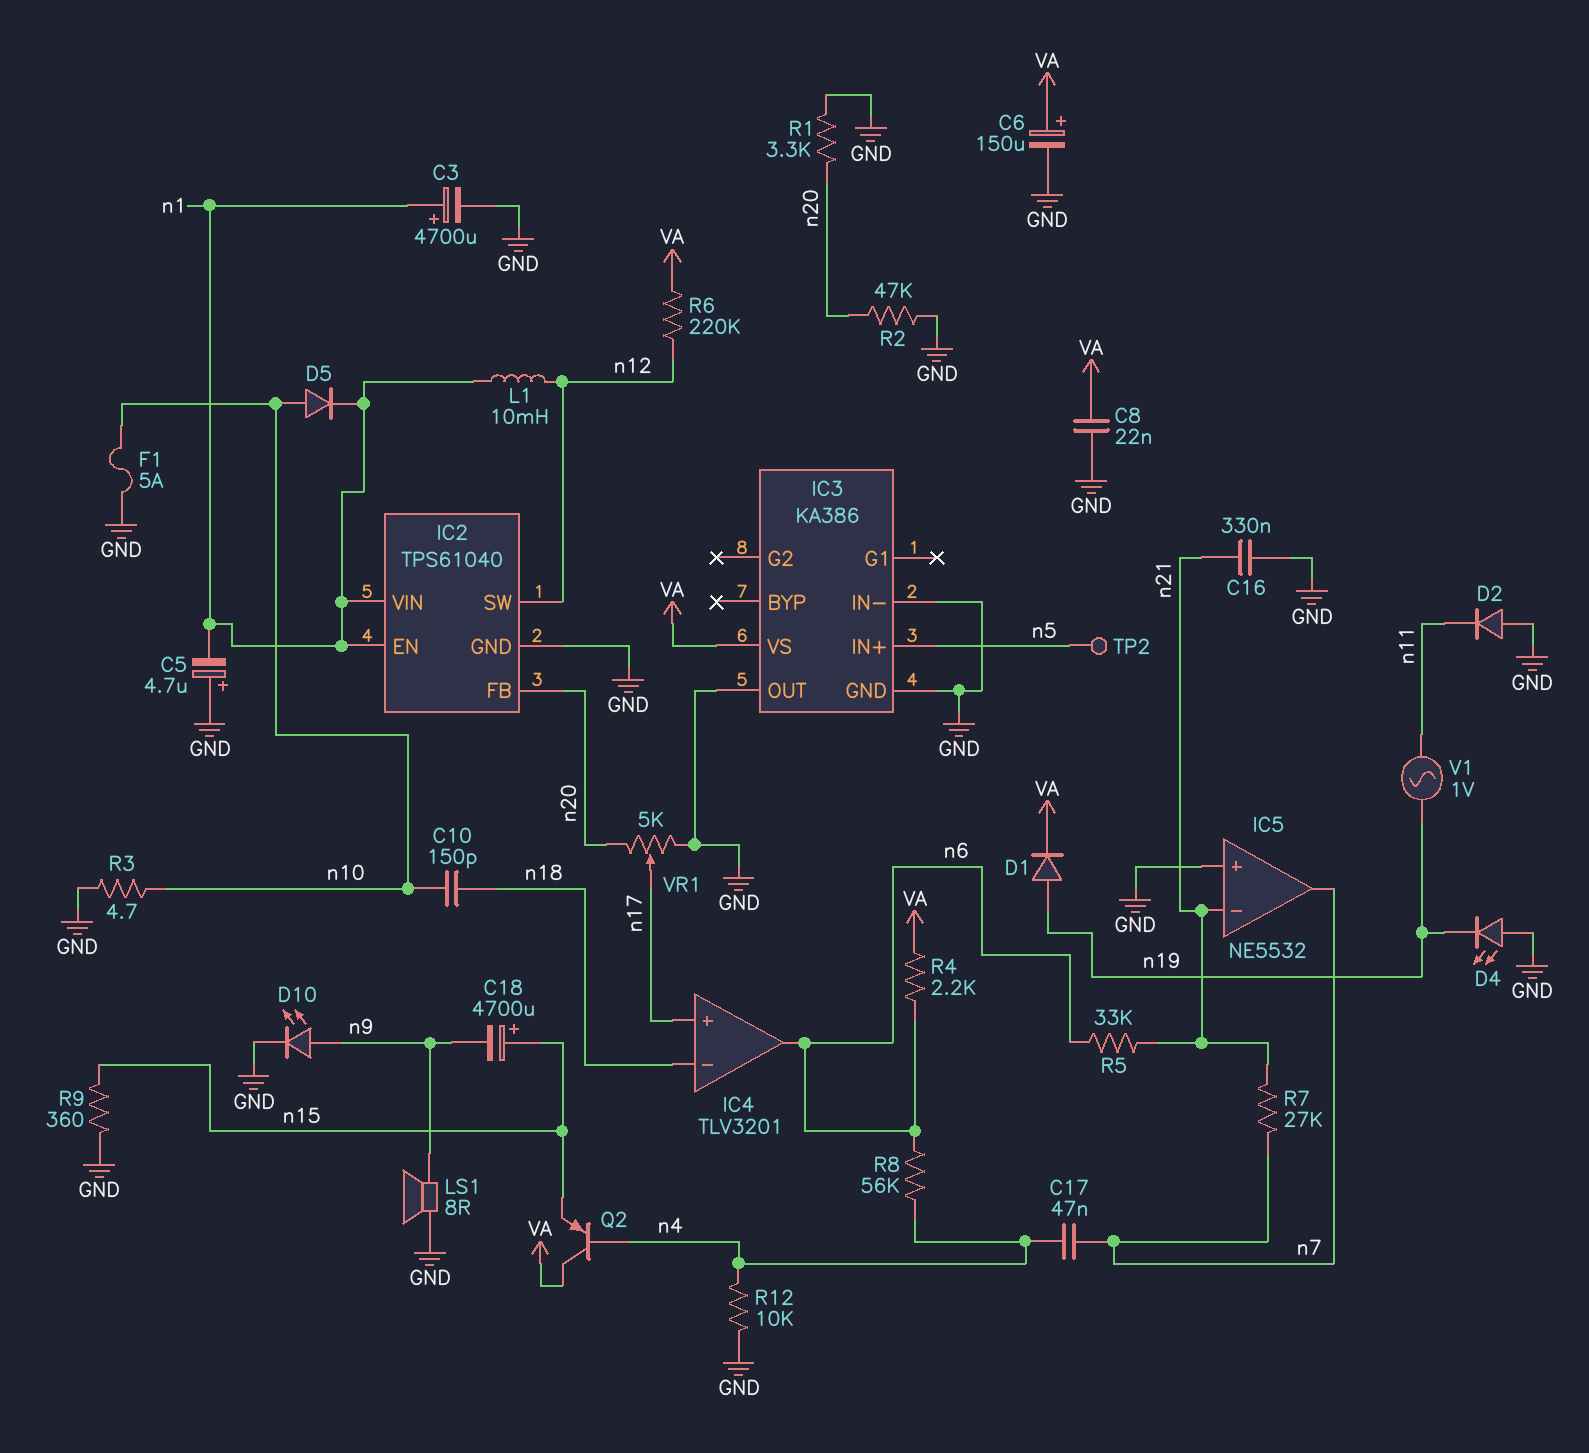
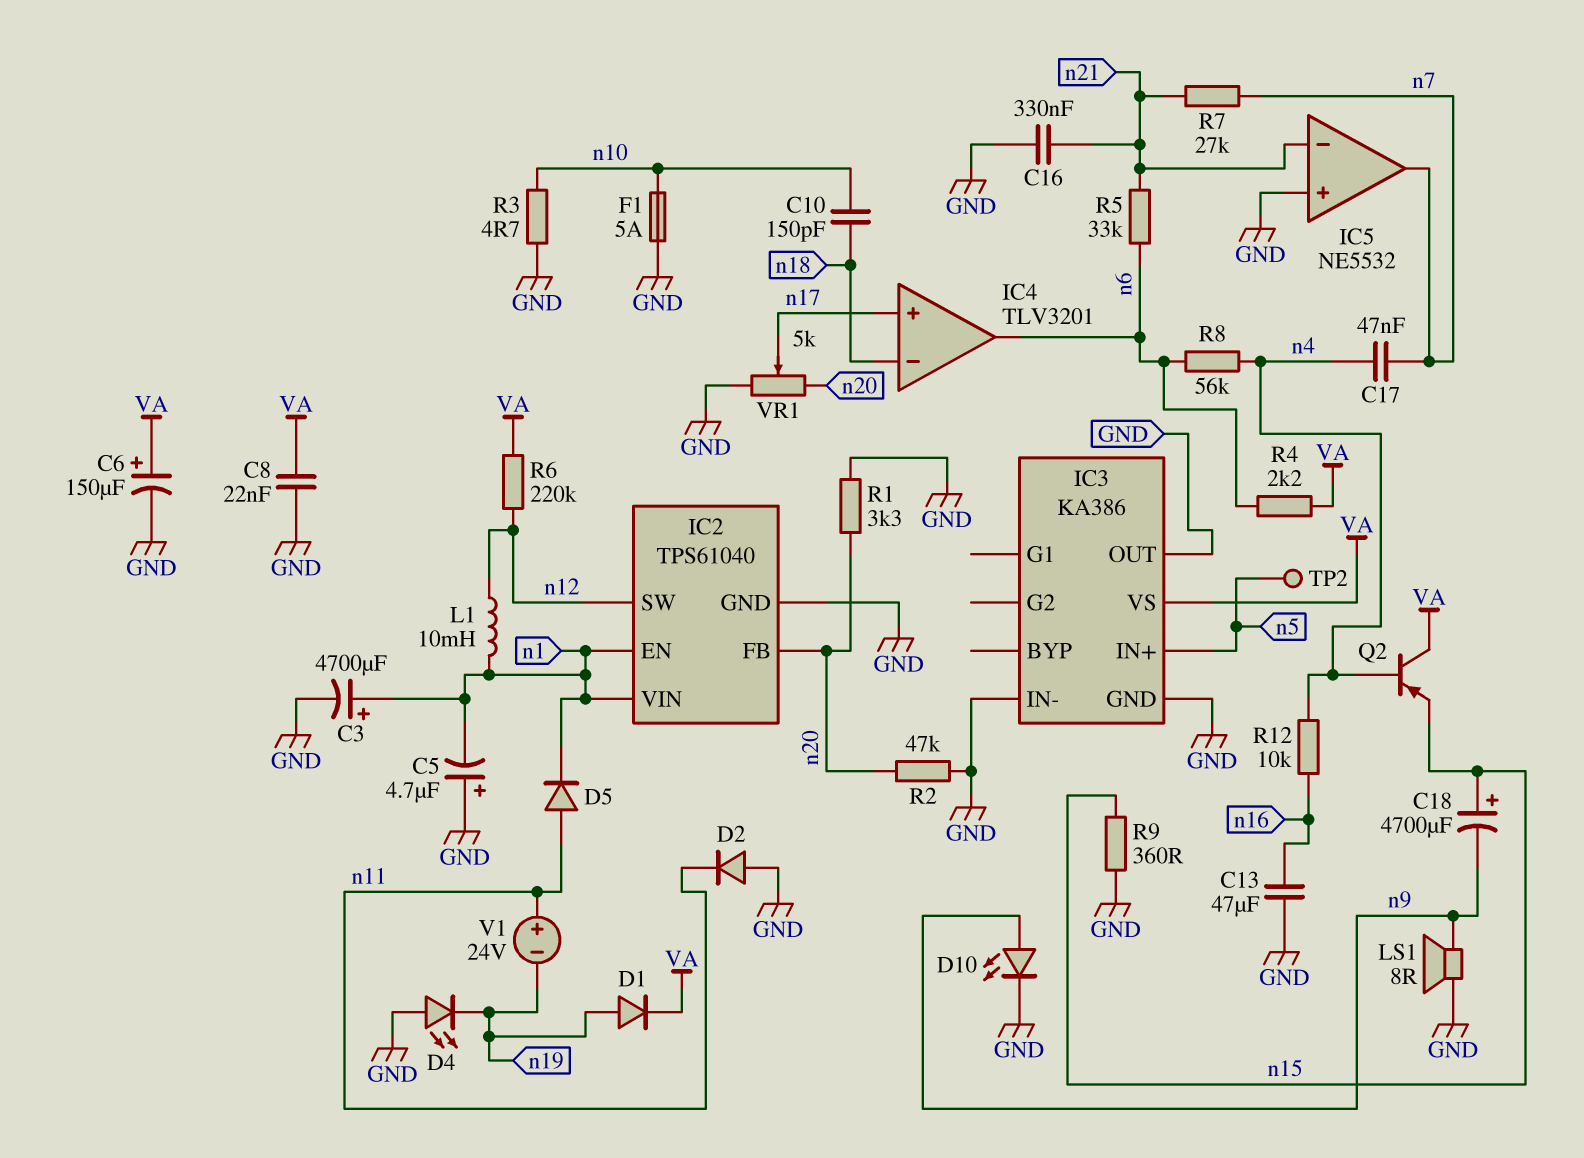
C13: none -> 47uF (GND, n16)
D5: diode (A n10, K n1) -> diode (A n11, K n1)
R12: 10k (GND, n4) -> 10k (n4, n16)
V1: AC 1V (n11, n19) -> 24V (plus n11, minus n19)

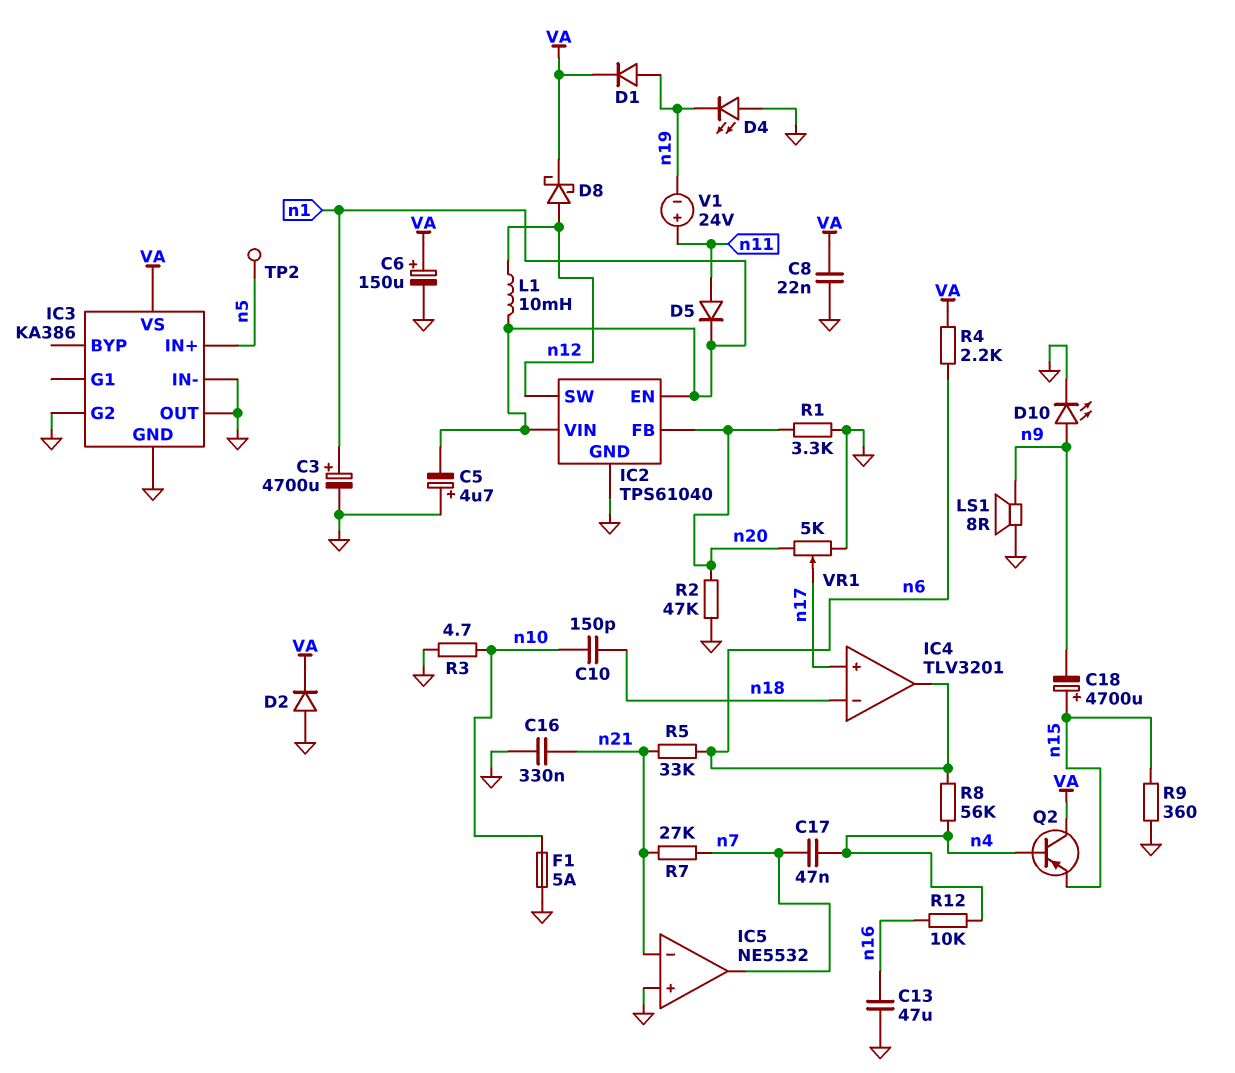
D2: diode (A GND, K n11) -> diode (A GND, K VA)
D8: none -> schottky (A n12, K VA)
IC3 pin G2: none -> GND
R6: 220k (VA, n12) -> none

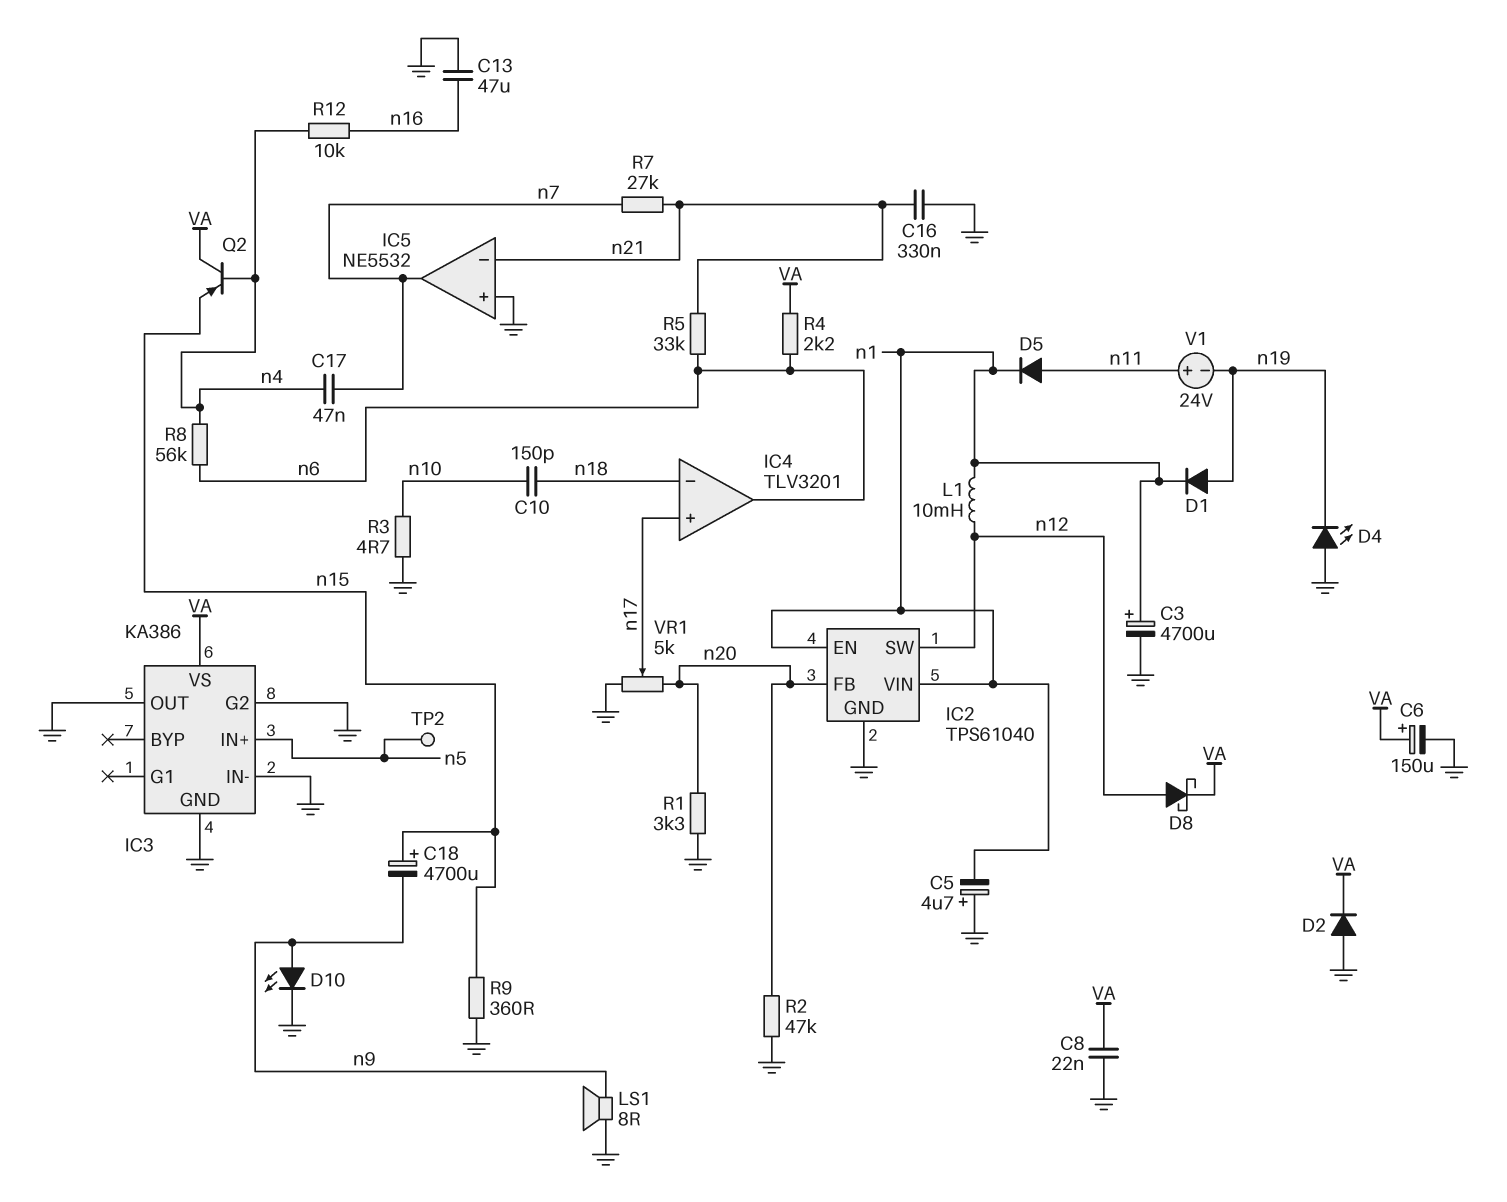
D1: diode (A n19, K VA) -> diode (A n19, K n1)
F1: 5A (GND, n10) -> none

